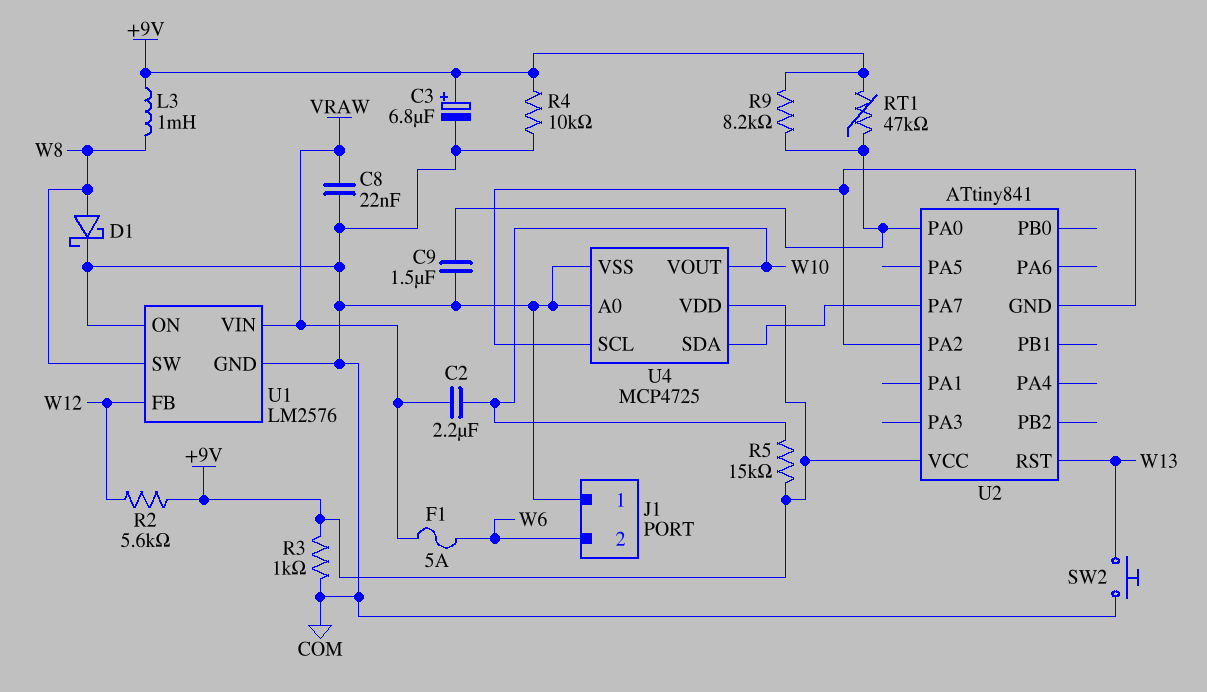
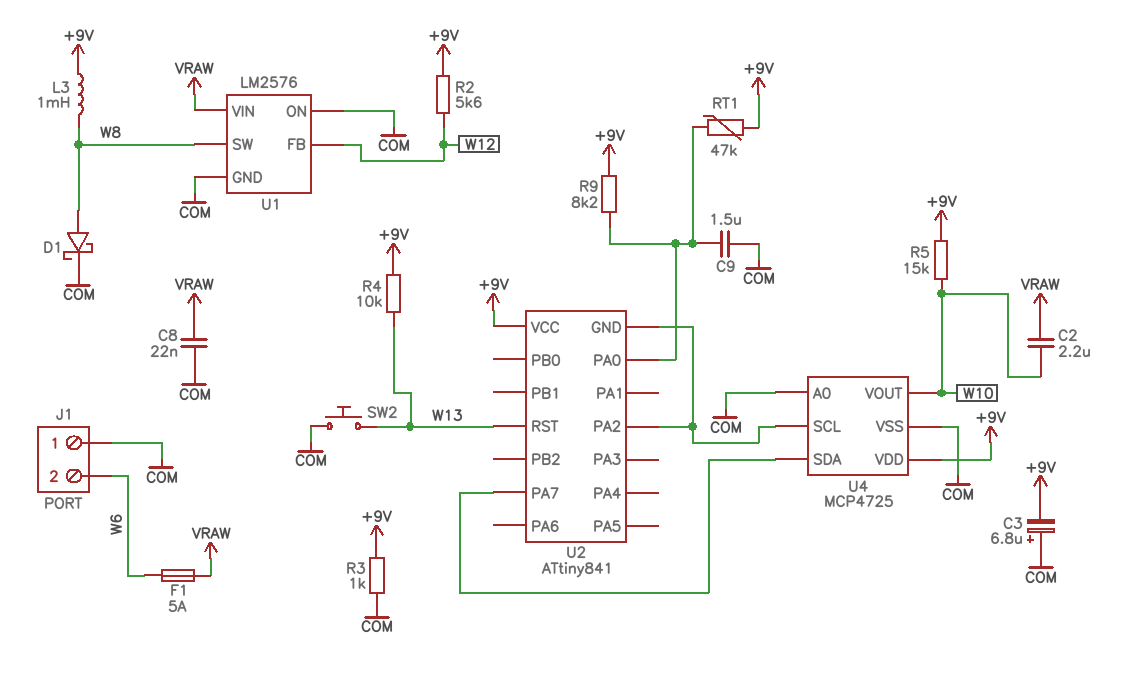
C3: 6.8uF (plus +9V, minus COM) -> 6.8uF (plus COM, minus +9V)
R4: 10k (+9V, COM) -> 10k (+9V, W13)

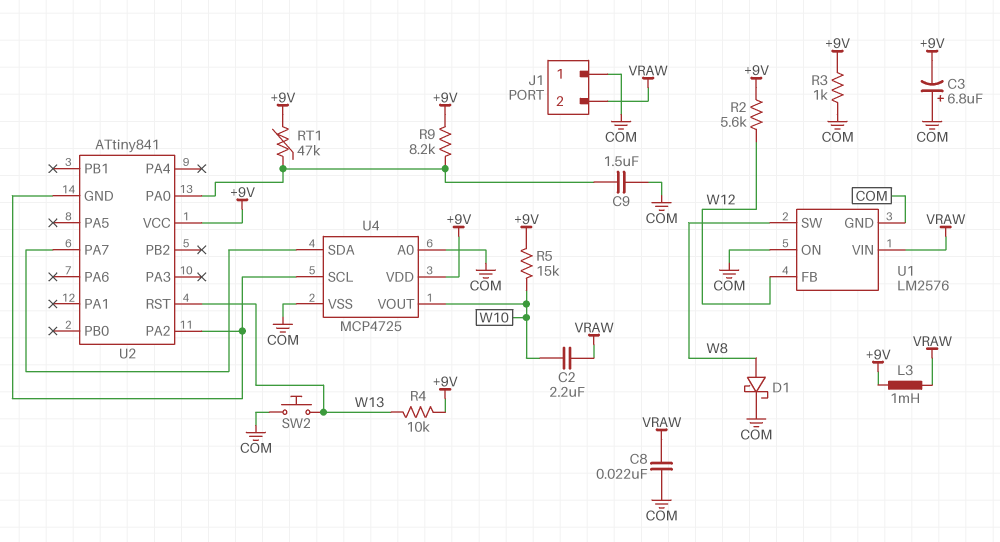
F1: 5A (VRAW, W6) -> none
J1 pin 2: W6 -> VRAW
L3: 1mH (+9V, W8) -> 1mH (+9V, VRAW)

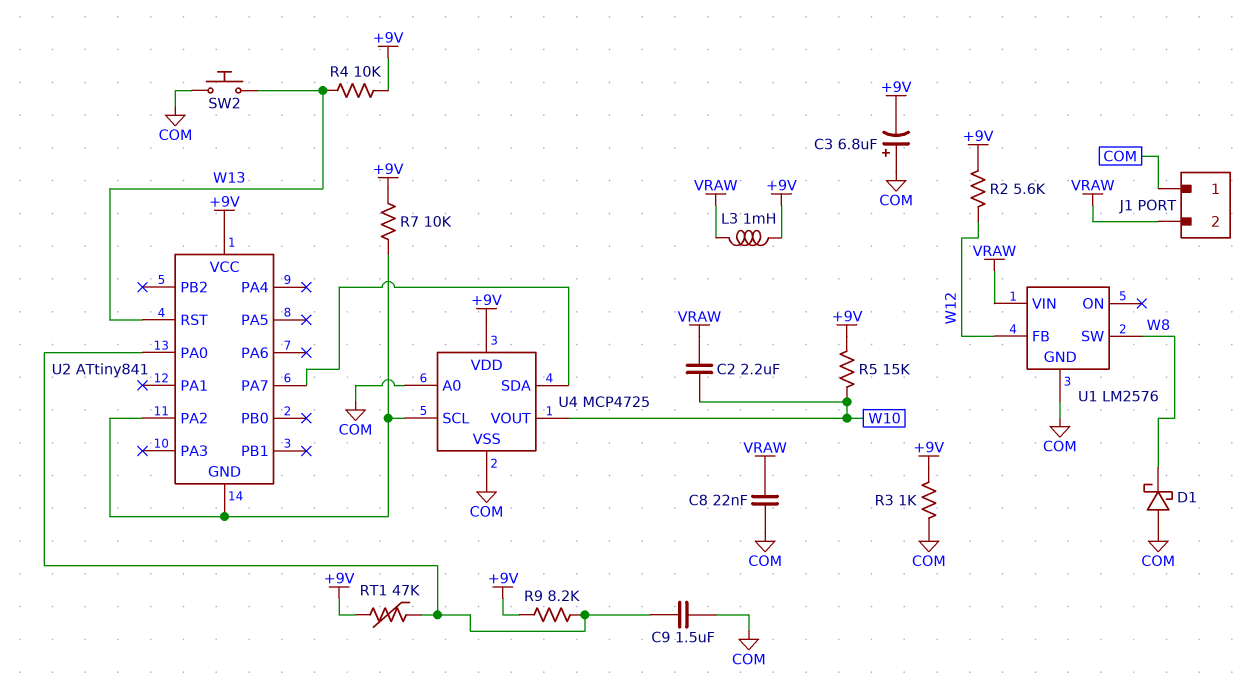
D1: schottky (A W8, K COM) -> schottky (A COM, K W8)
R7: none -> 10k (+9V, U2/GND)
U1 pin ON: COM -> none

